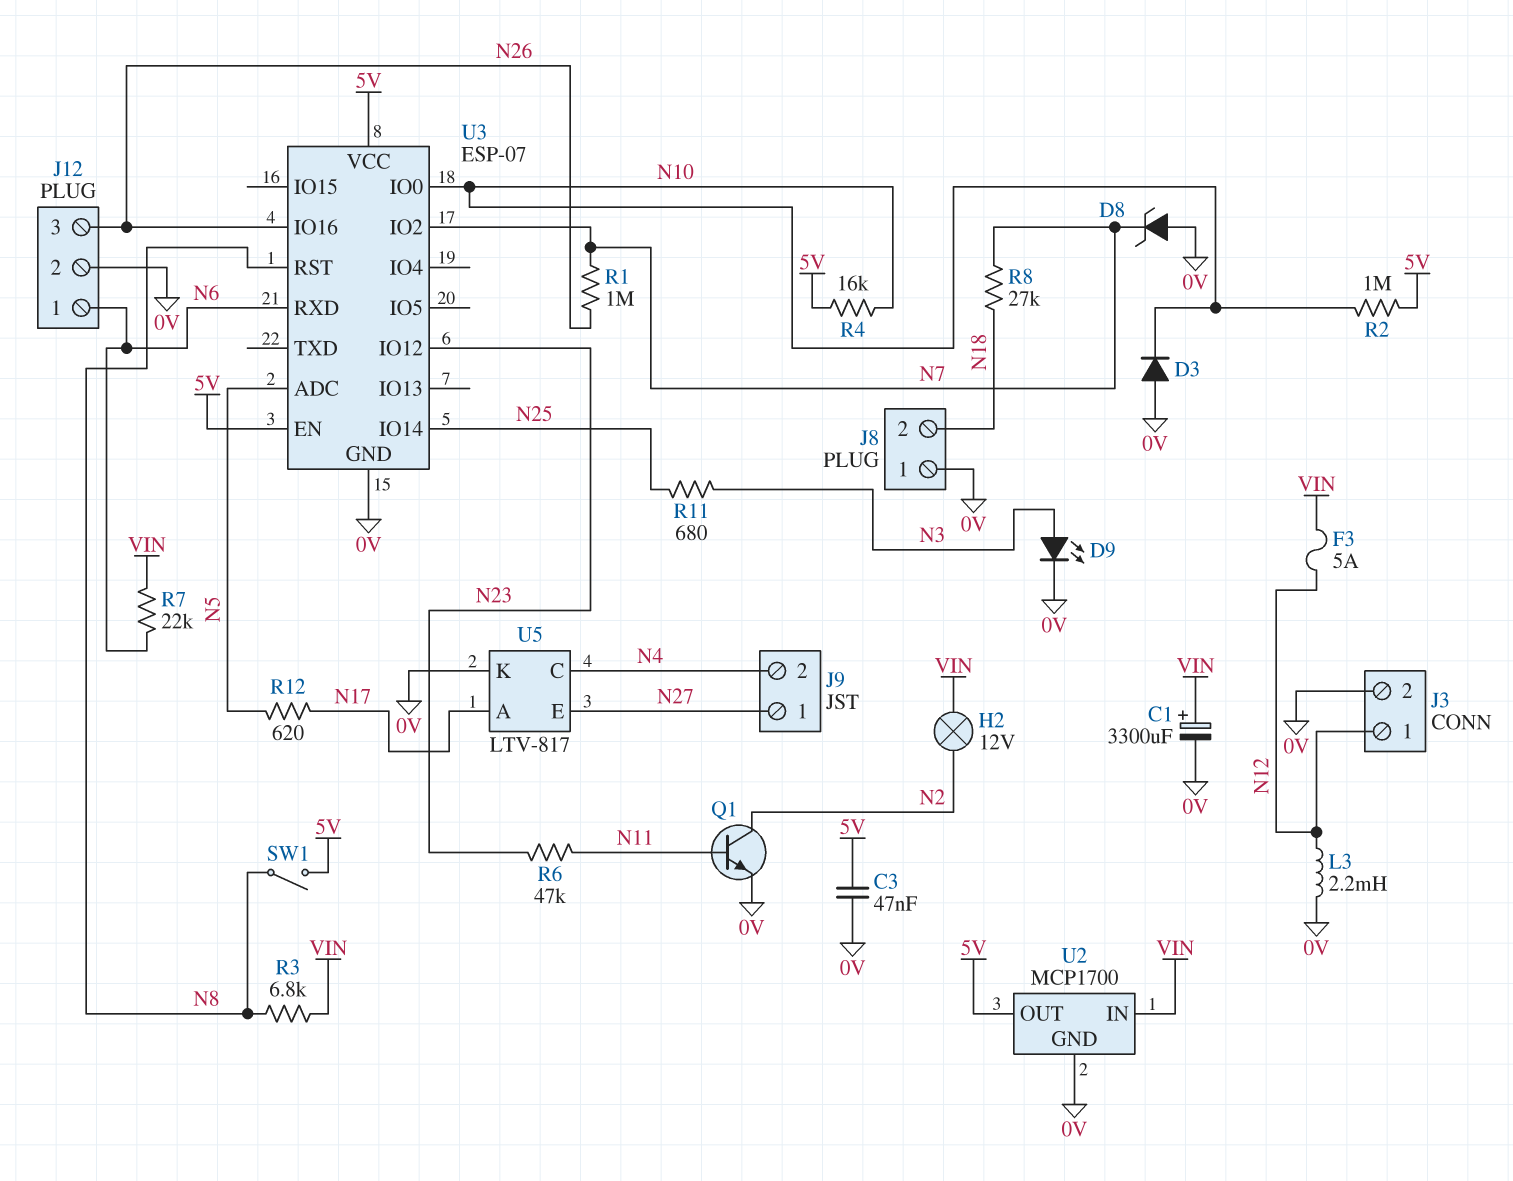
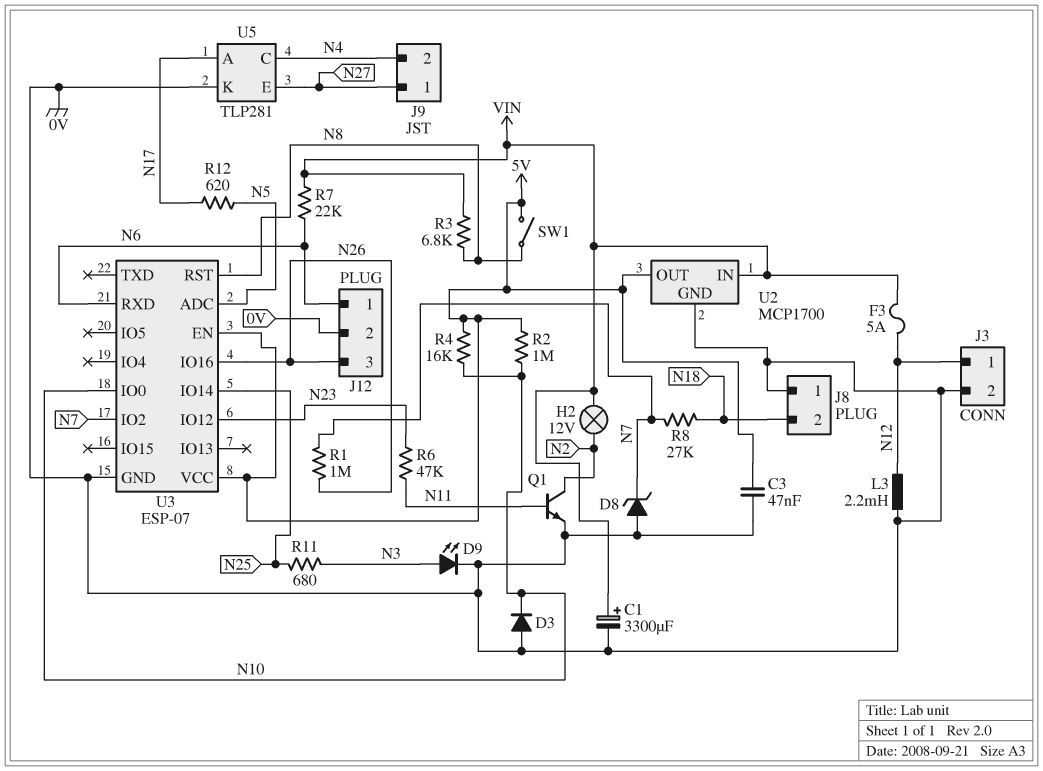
U5: LTV-817 -> TLP281

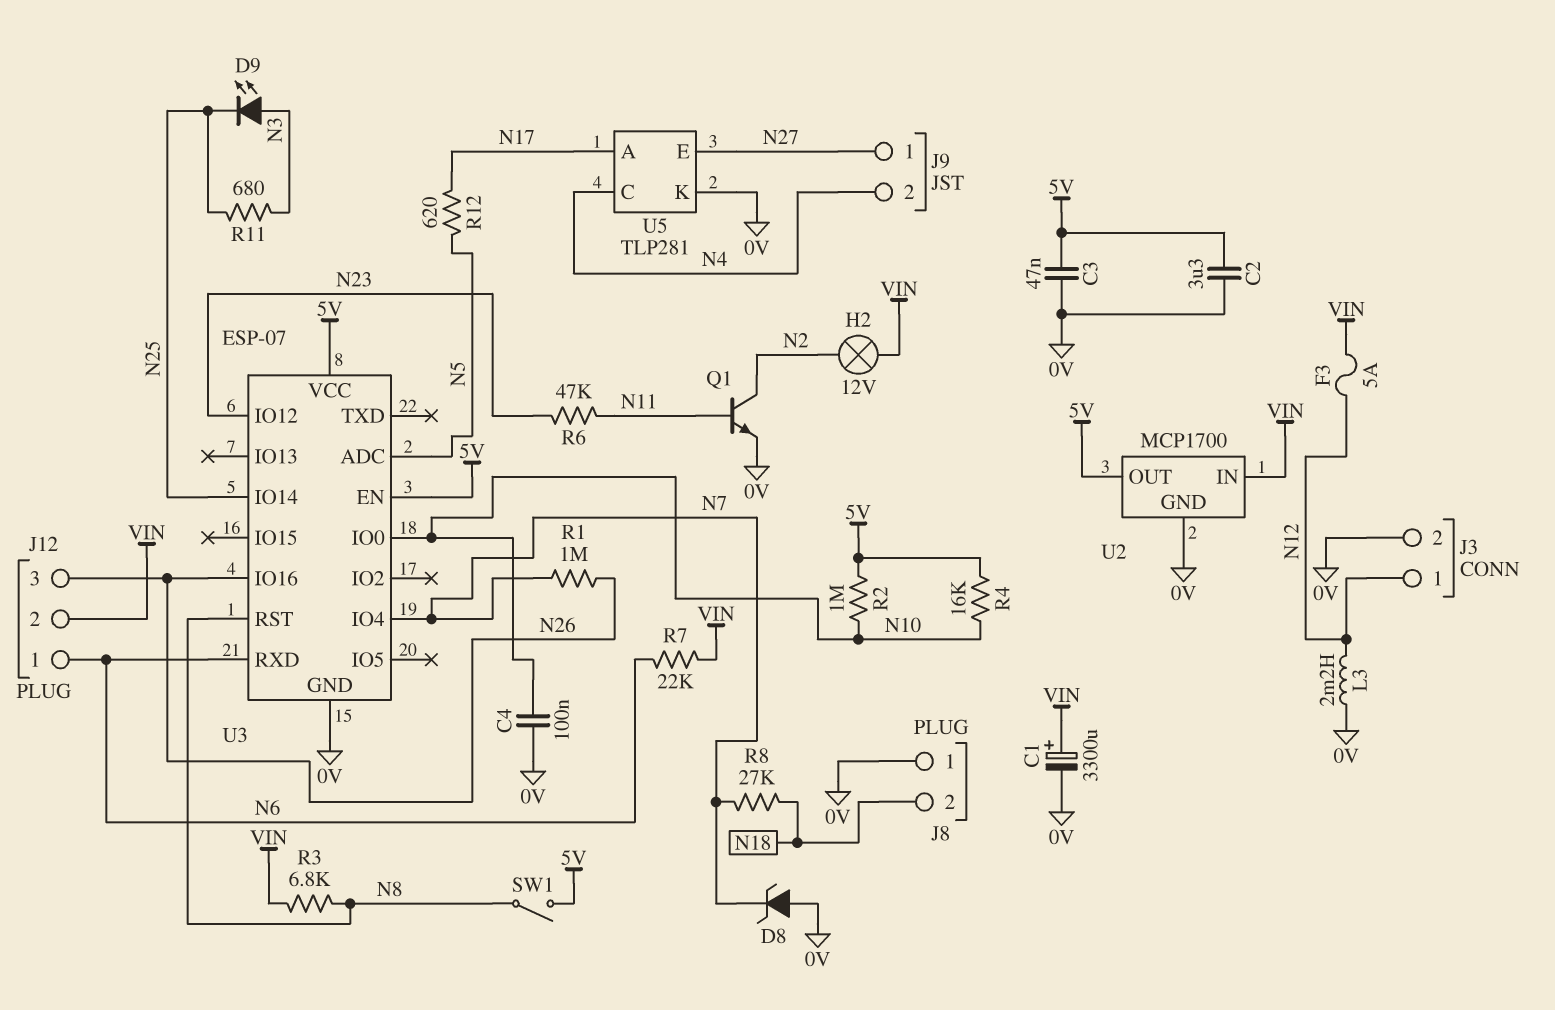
C2: none -> 3.3uF (0V, 5V)
C4: none -> 100nF (0V, N10)
D3: diode (A 0V, K N10) -> none
D9: LED (A N3, K 0V) -> LED (A N3, K N25)
J12 pin 2: 0V -> VIN
U3 pin IO2: N7 -> none
U3 pin IO4: none -> N7

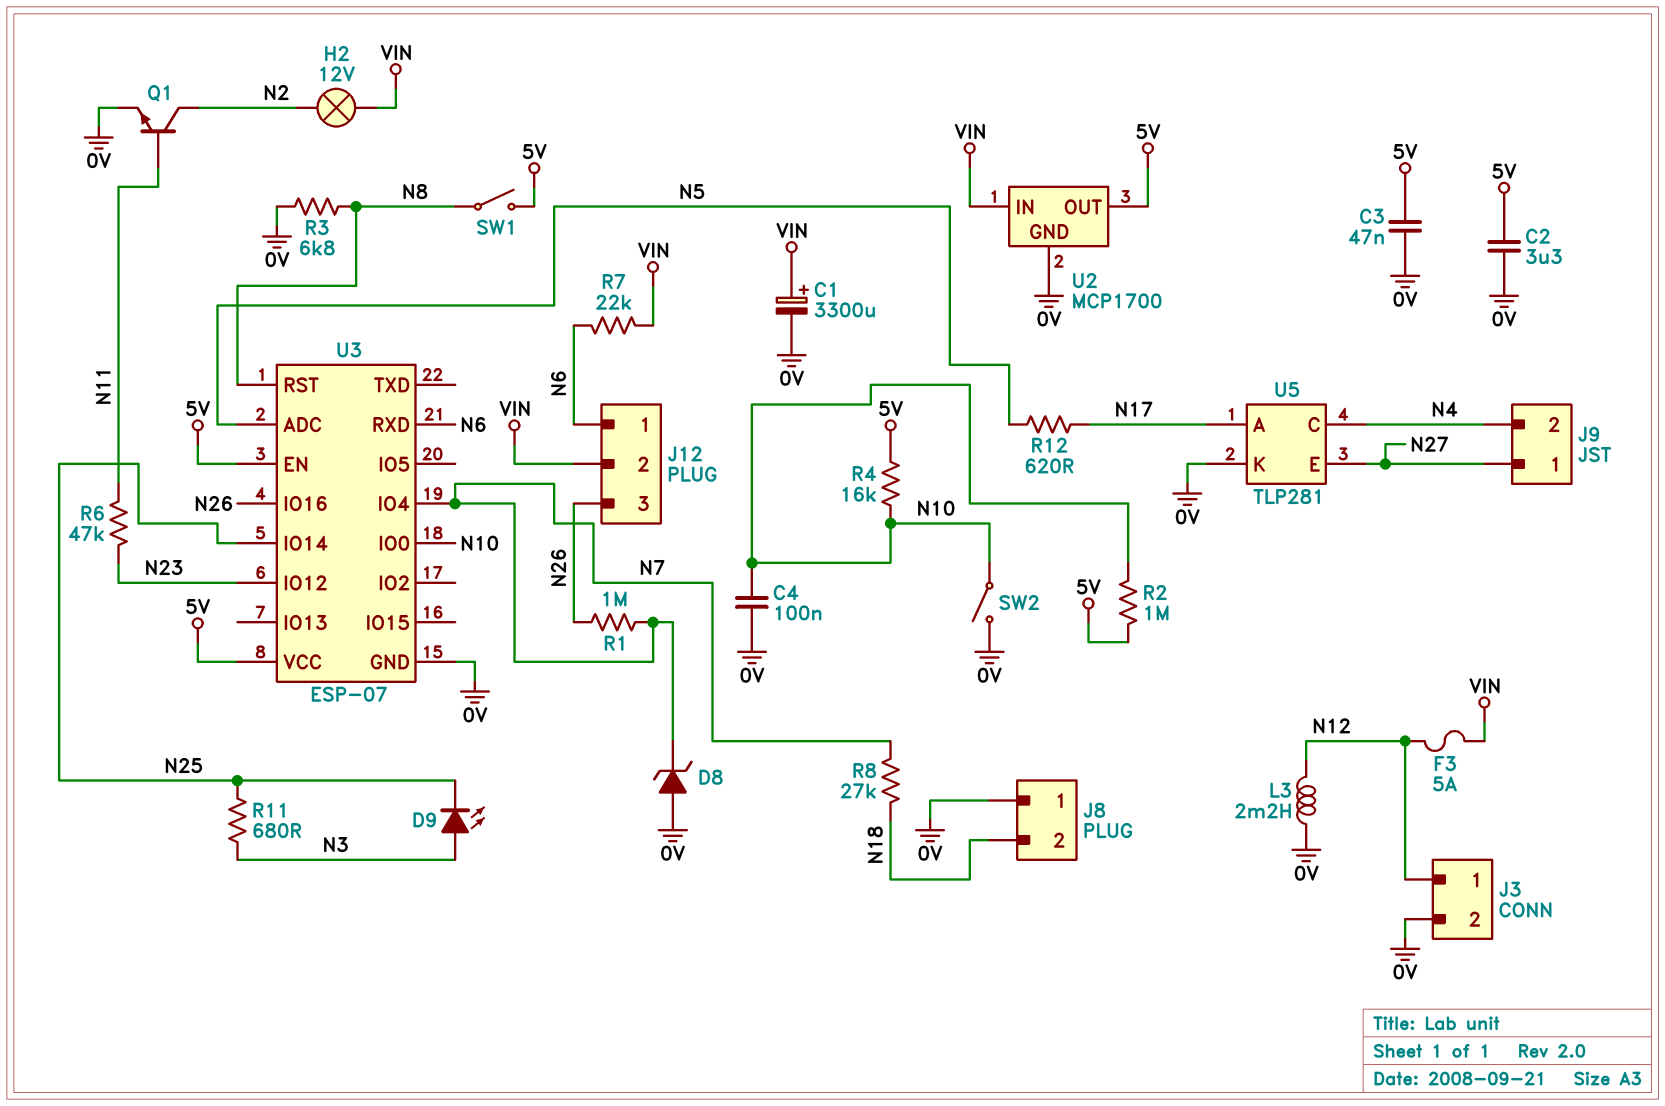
R3: 6.8k (N8, VIN) -> 6.8k (0V, N8)
SW2: none -> switch (0V, N10)

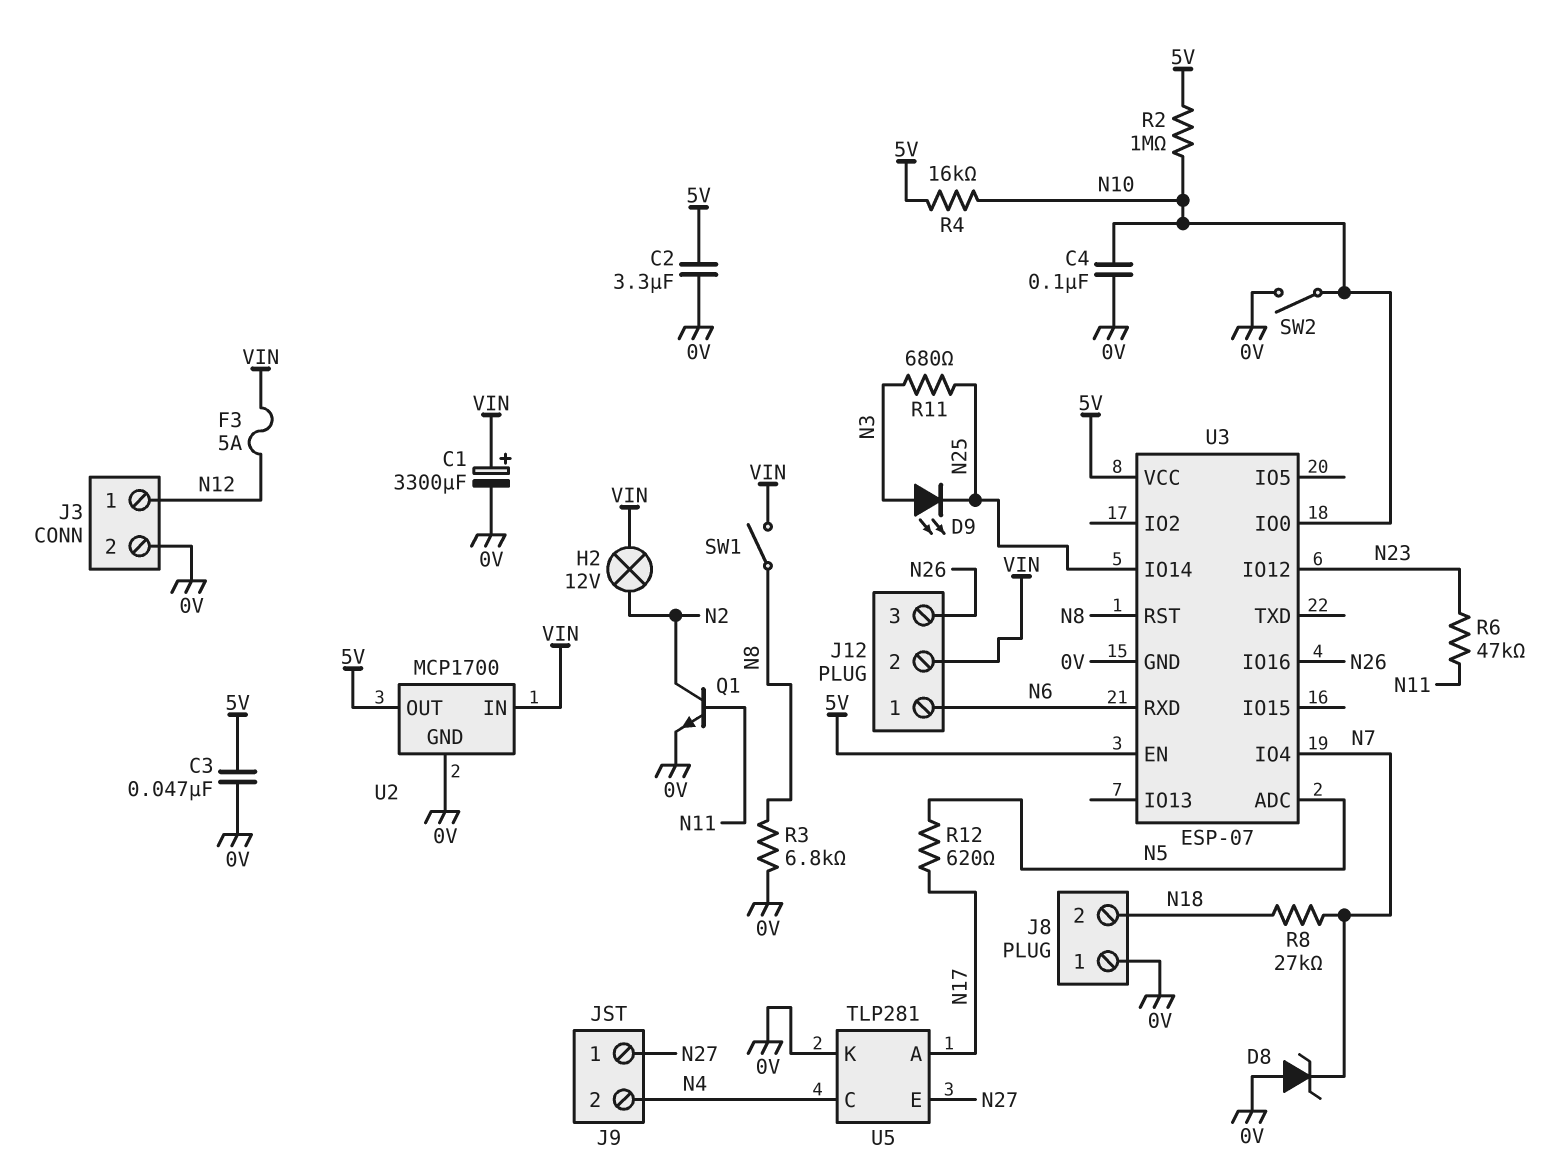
L3: 2.2mH (0V, N12) -> none
R1: 1M (N7, N26) -> none
R7: 22k (N6, VIN) -> none
SW1: switch (5V, N8) -> switch (N8, VIN)

